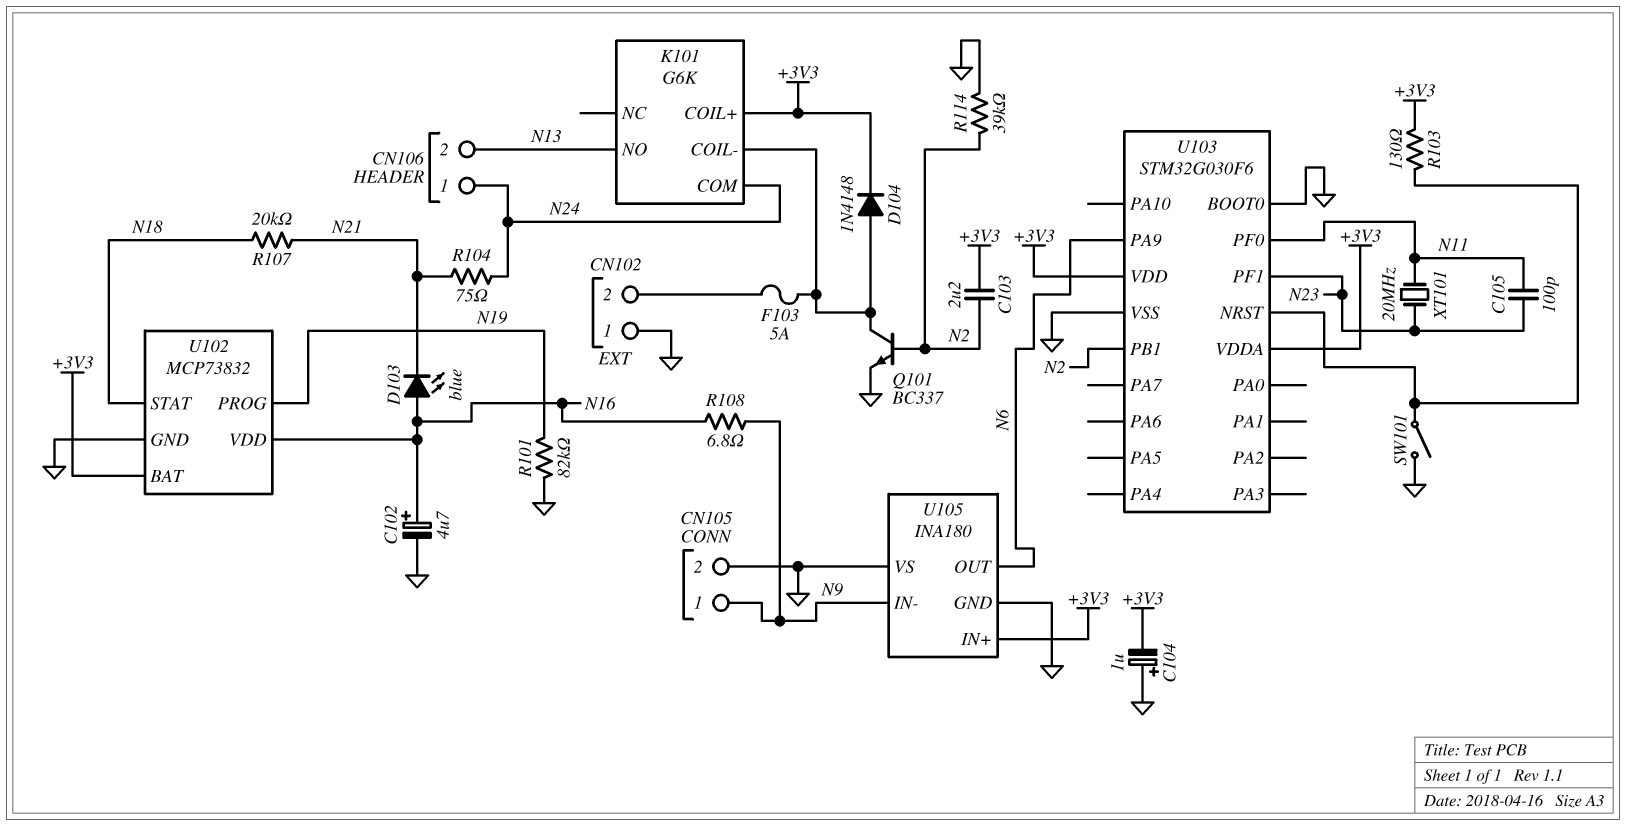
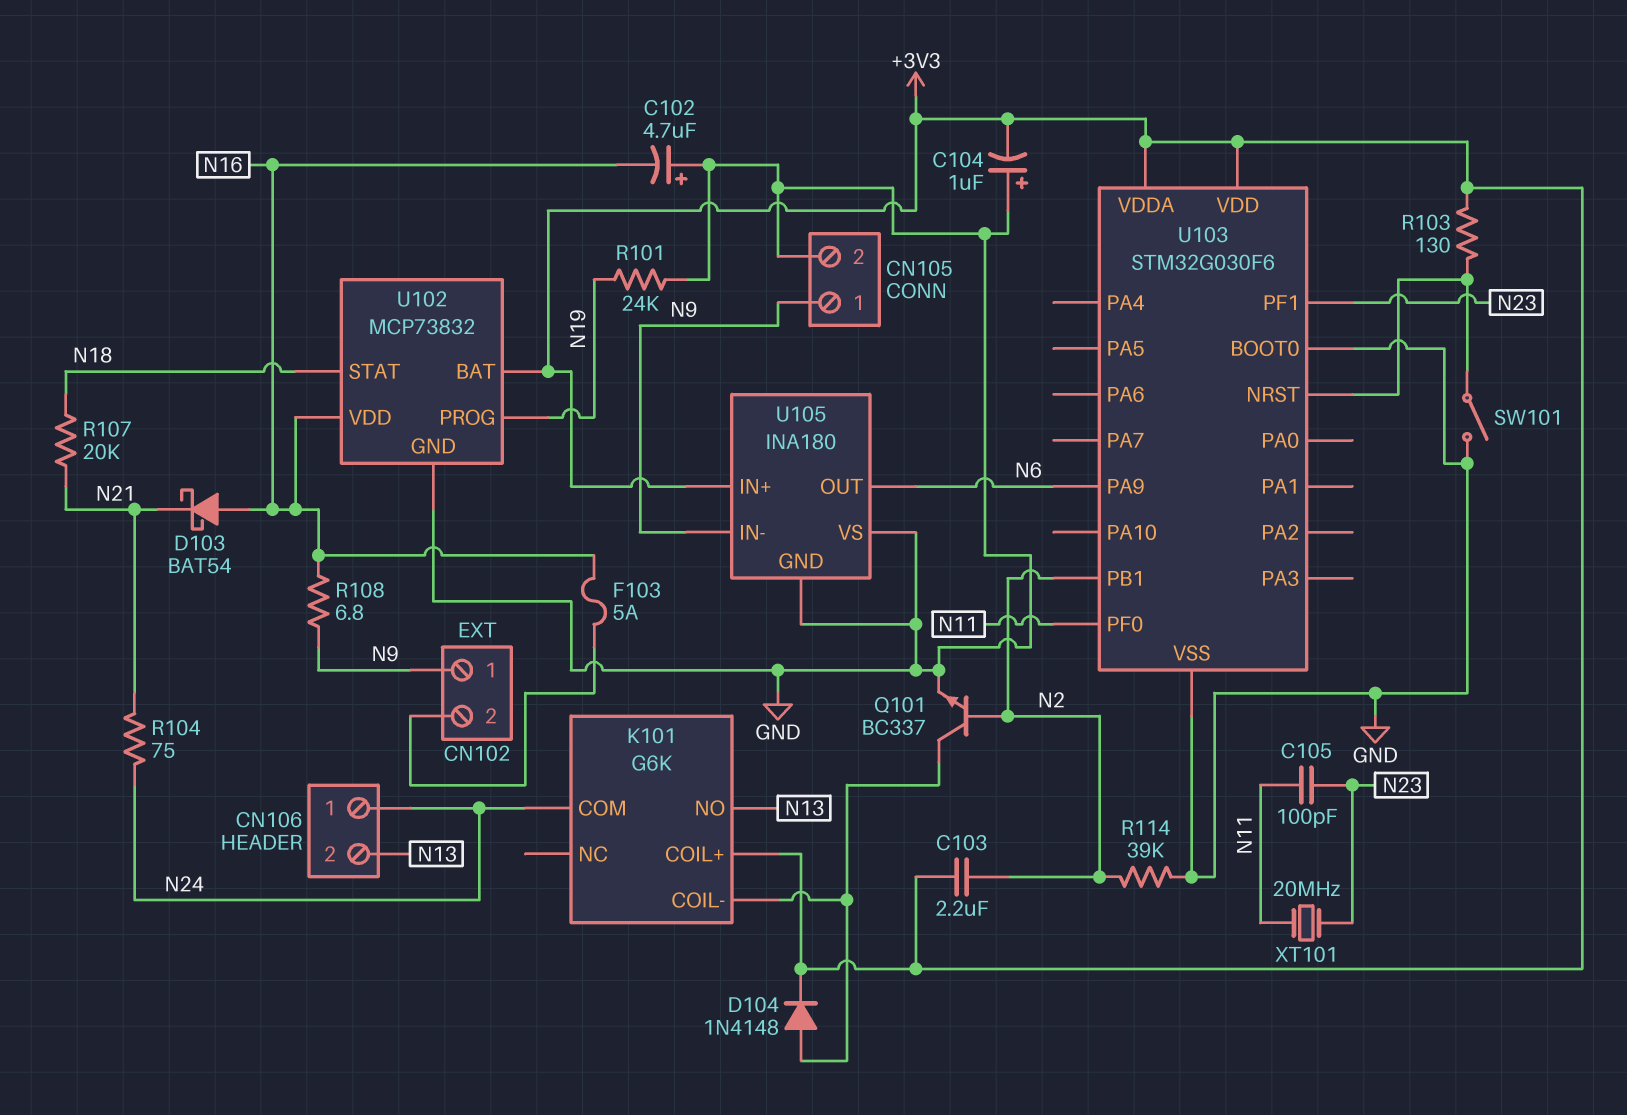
C102: 4.7uF (plus N16, minus GND) -> 4.7uF (plus GND, minus N16)
CN102 pin 1: GND -> N9
D103: LED blue (A N16, K N21) -> schottky BAT54 (A N16, K N21)
F103: 5A (CN102/2, K101/COIL-) -> 5A (CN102/2, N16)
R101: 82k (GND, N19) -> 24k (GND, N19)

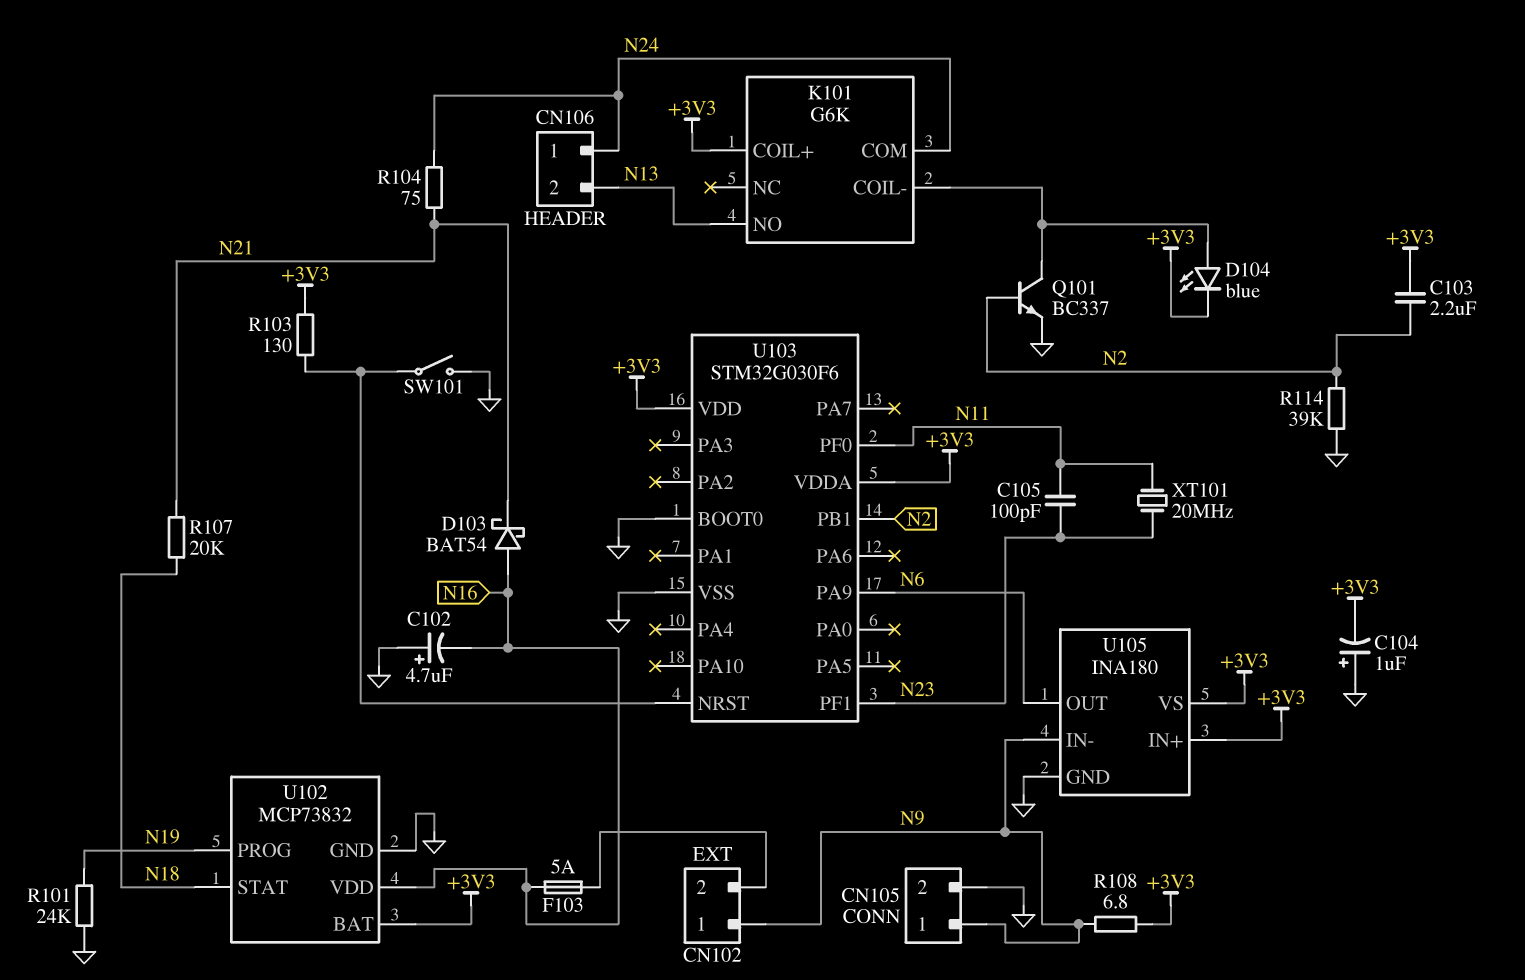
D104: diode 1N4148 (A K101/COIL-, K +3V3) -> LED blue (A K101/COIL-, K +3V3)
R108: 6.8 (N9, N16) -> 6.8 (+3V3, N9)
U105 pin VS: GND -> +3V3

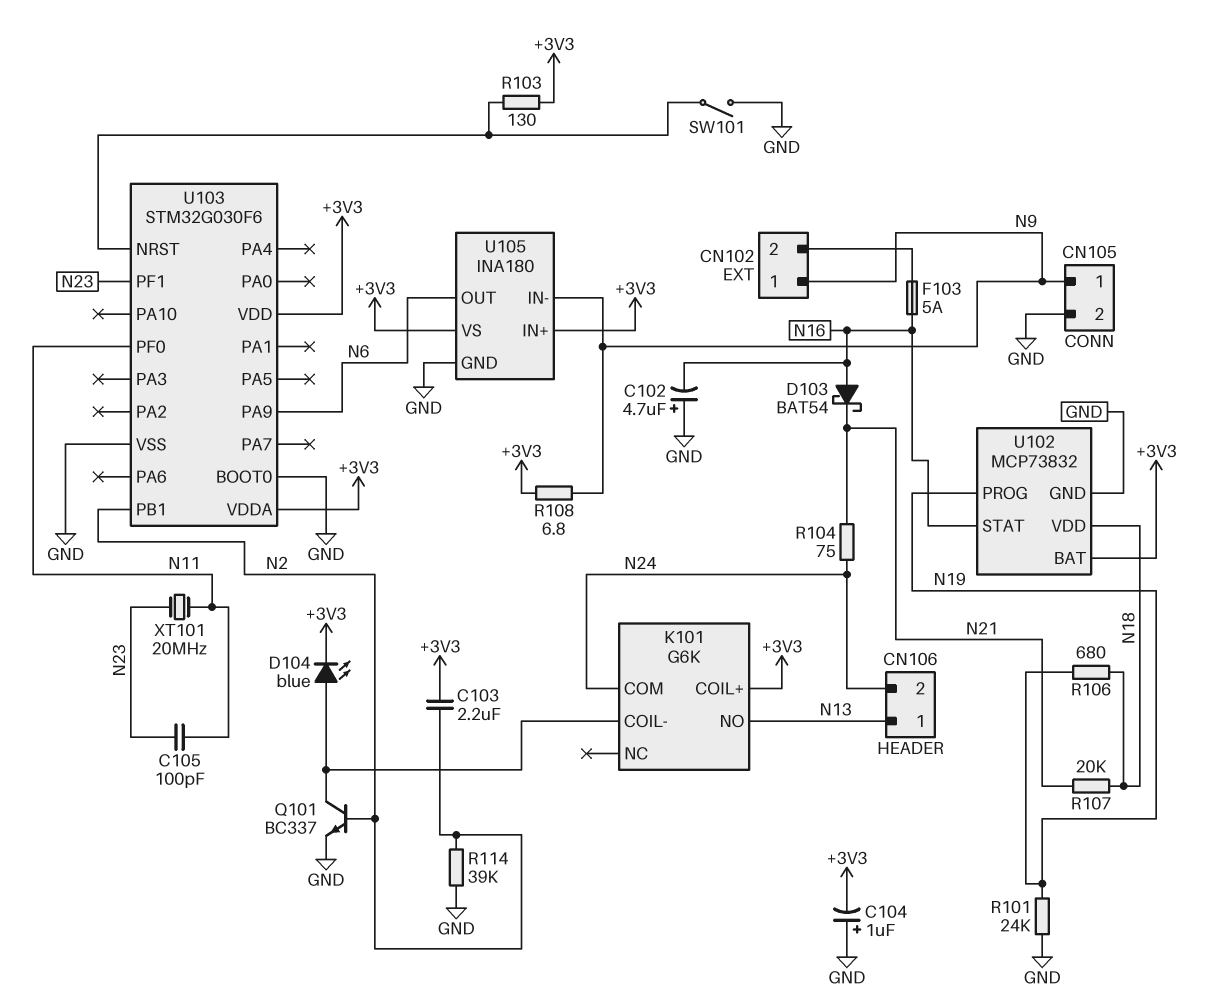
CN106 pin 1: N24 -> N13
CN106 pin 2: N13 -> N24
R106: none -> 680 (N18, N19)
U102 pin STAT: N18 -> N16
U102 pin VDD: N16 -> N18

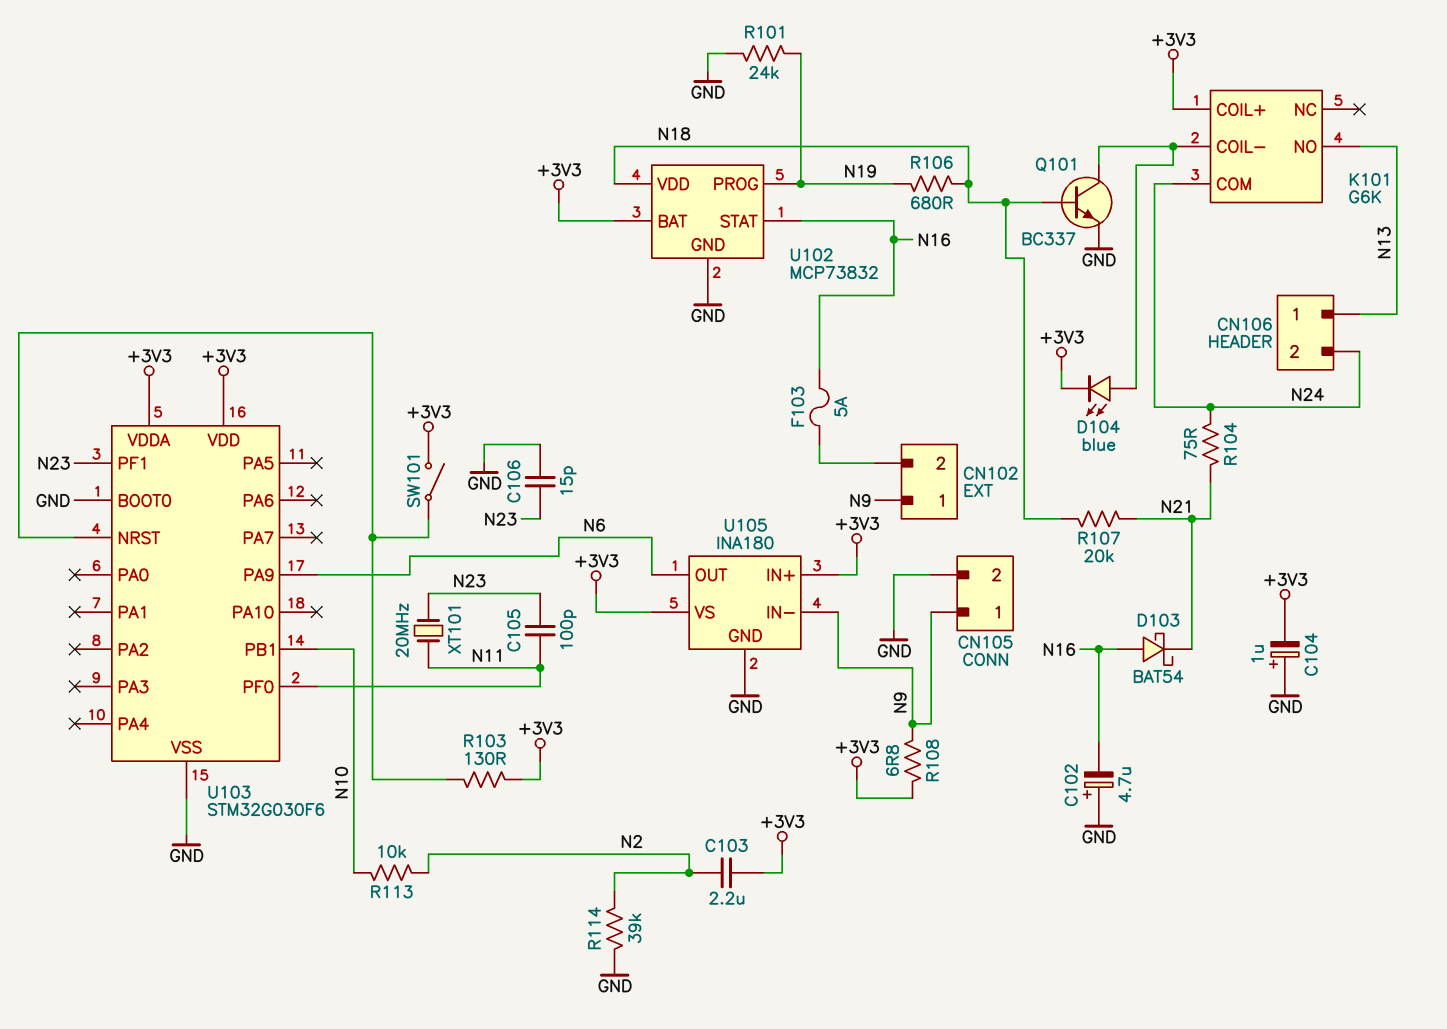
C106: none -> 15pF (GND, N23)
Q101: NPN BC337 (B N2, C K101/COIL-, E GND) -> NPN BC337 (B N18, C K101/COIL-, E GND)
R113: none -> 10k (N2, N10)
SW101: switch (GND, U103/NRST) -> switch (+3V3, U103/NRST)
U103 pin PB1: N2 -> N10

